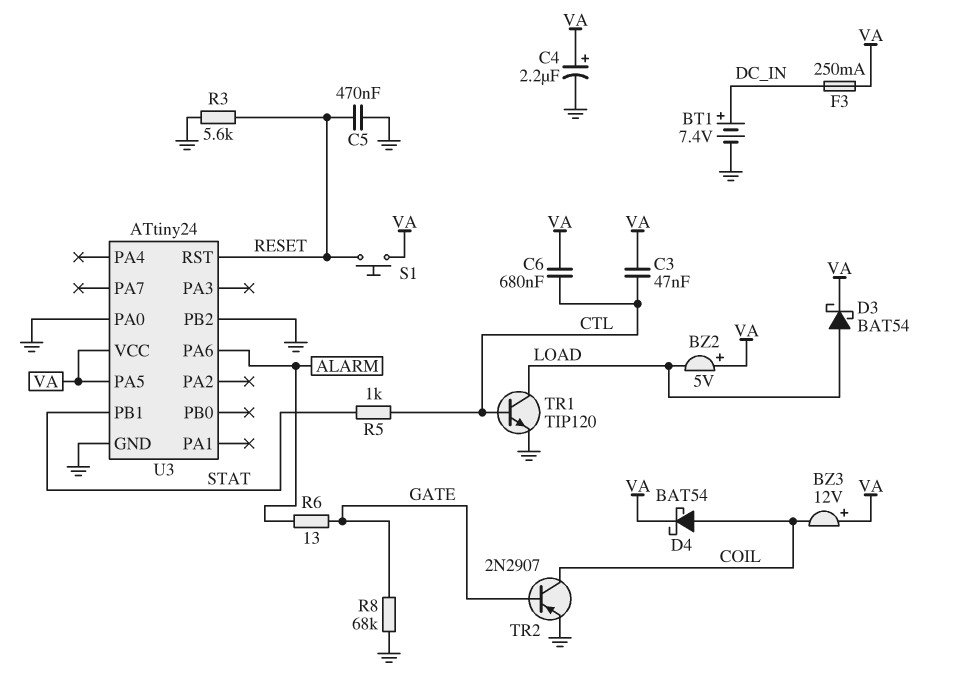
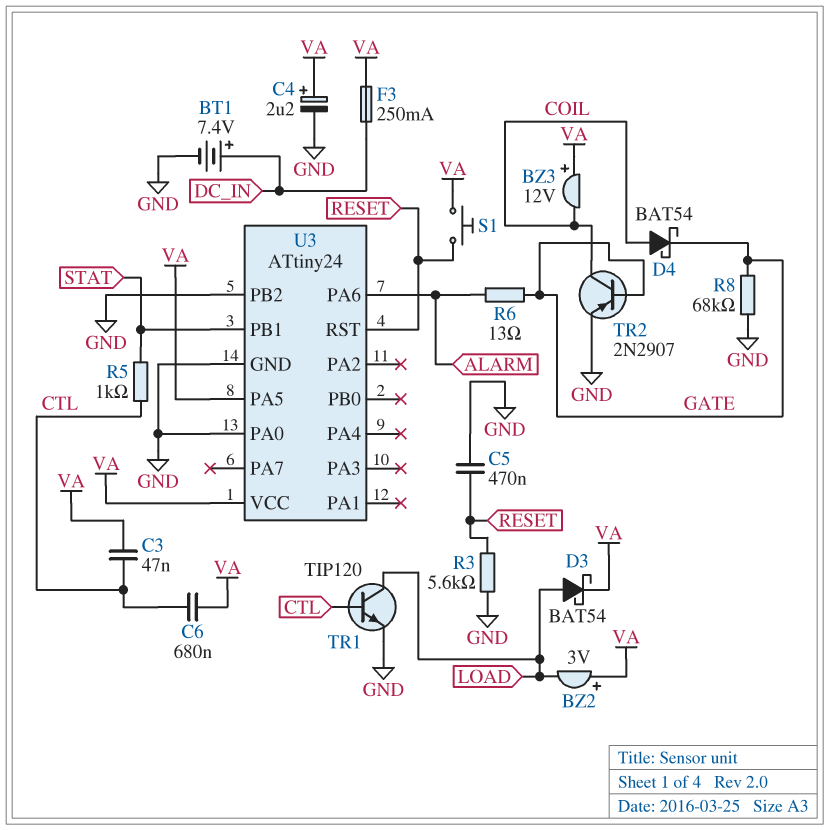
BZ2: buzzer 5V (plus VA, minus LOAD) -> buzzer 3V (plus VA, minus LOAD)
D4: schottky BAT54 (A COIL, K VA) -> schottky BAT54 (A COIL, K GATE)

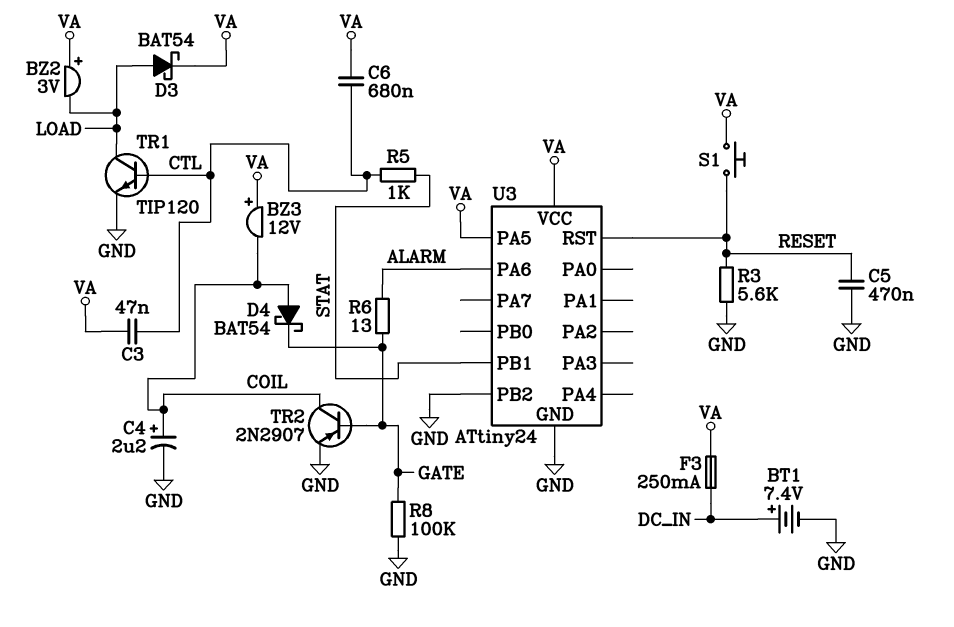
C4: 2.2uF (plus VA, minus GND) -> 2.2uF (plus COIL, minus GND)
R8: 68k (GATE, GND) -> 100k (GATE, GND)
U3 pin PA0: GND -> none

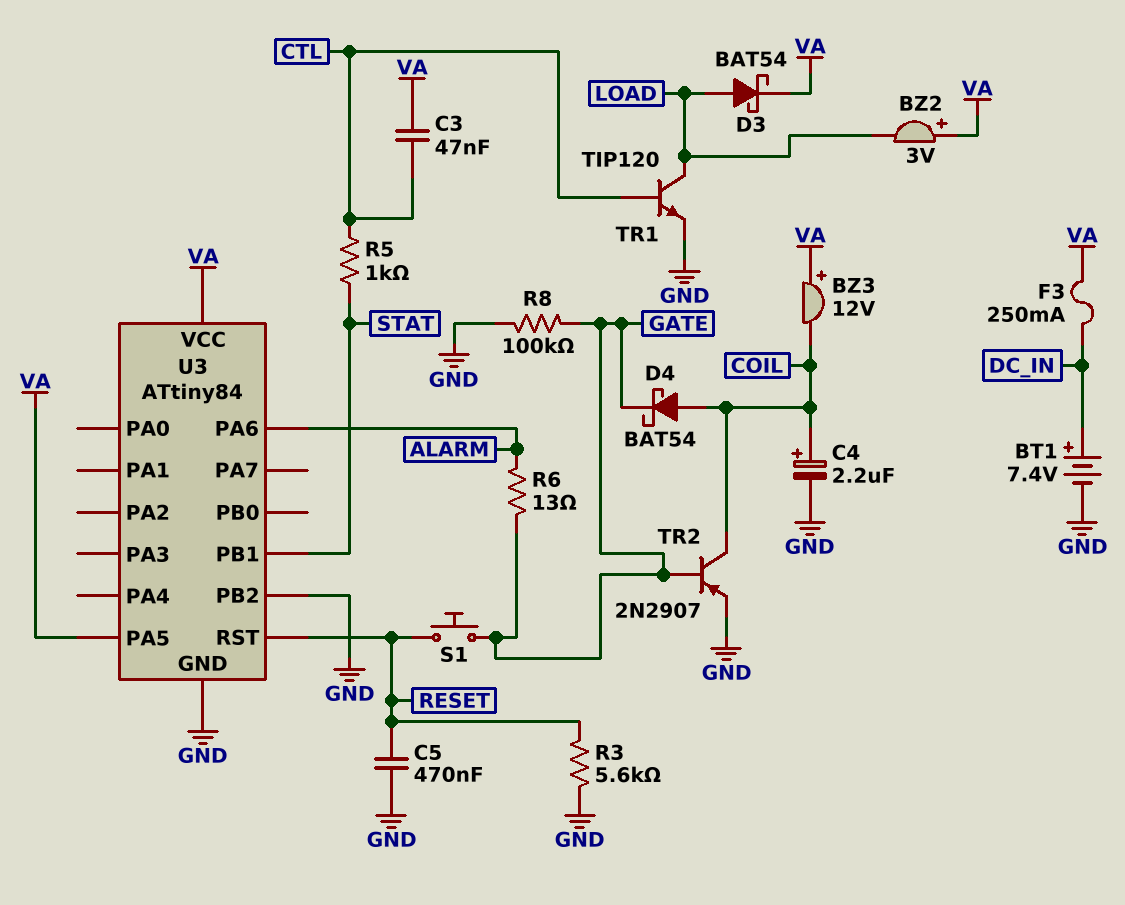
C6: 680nF (CTL, VA) -> none
S1: button (RESET, VA) -> button (GATE, RESET)
U3: ATtiny24 -> ATtiny84

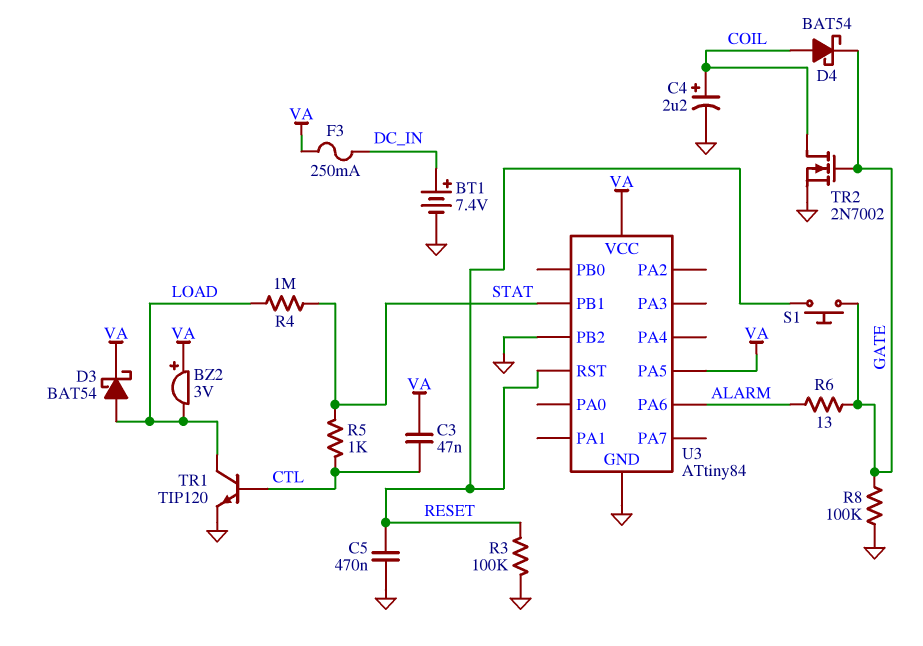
BZ3: buzzer 12V (plus VA, minus COIL) -> none
R3: 5.6k (GND, RESET) -> 100k (GND, RESET)
R4: none -> 1M (LOAD, STAT)
TR2: PNP 2N2907 (B GATE, C COIL, E GND) -> NMOS 2N7002 (G GATE, D COIL, S GND)

